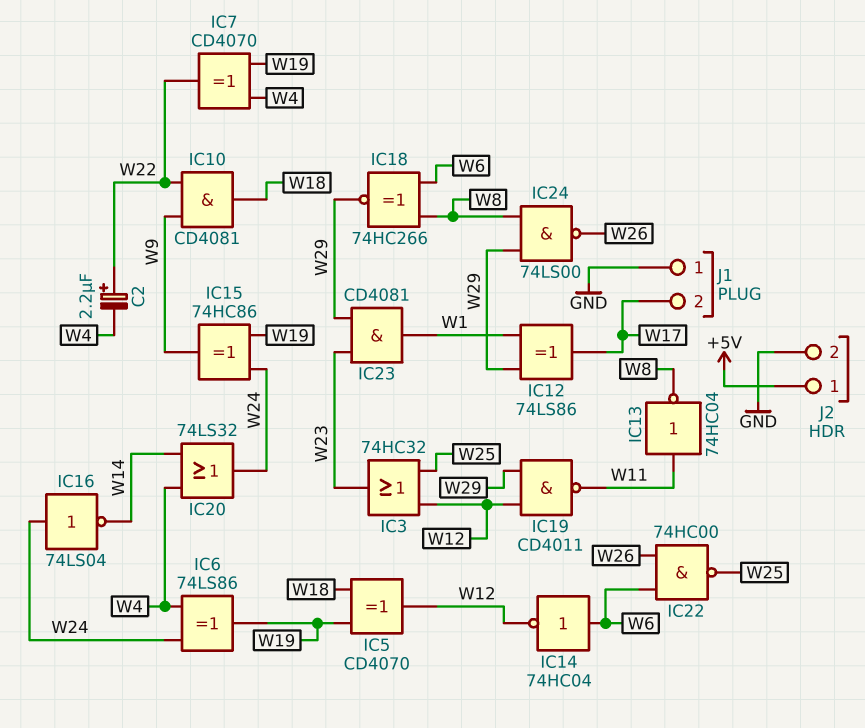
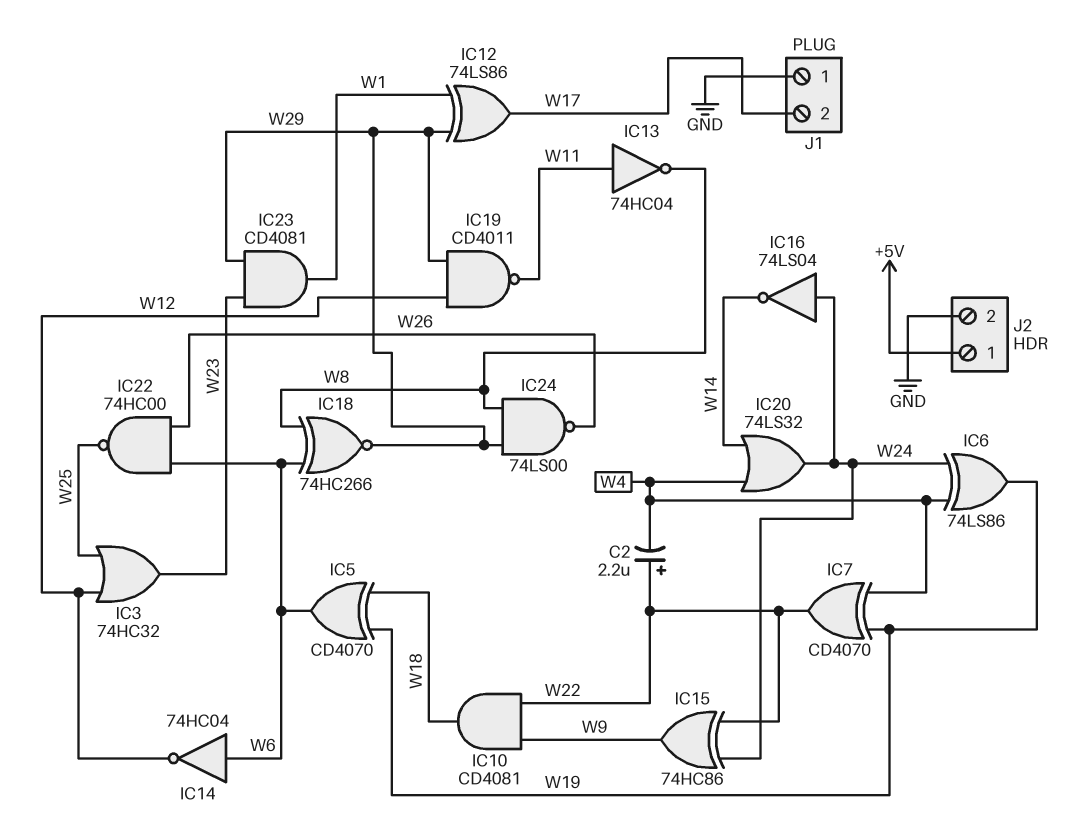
IC5: XOR CD4070 (in W18, in W19, out W12) -> XOR CD4070 (in W18, in W19, out W6)
IC15: XOR 74HC86 (in W19, in W24, out W9) -> XOR 74HC86 (in W22, in W24, out W9)

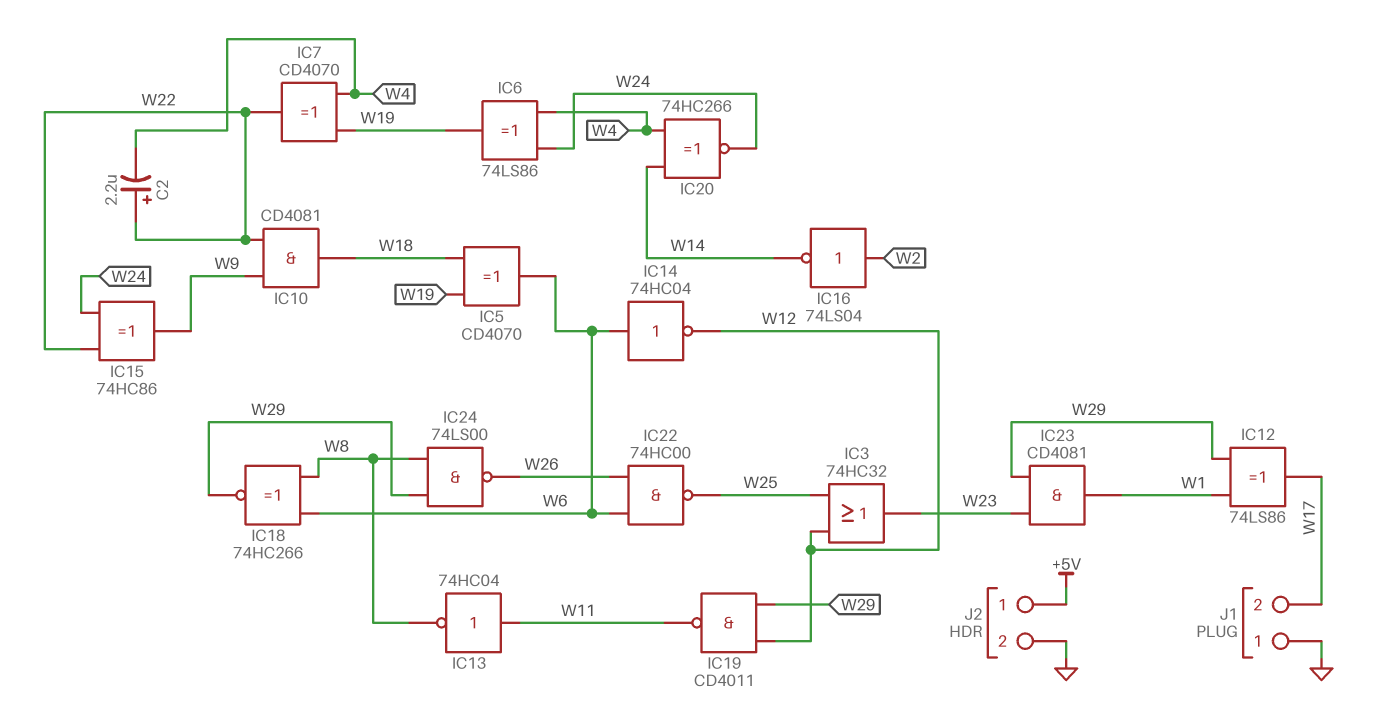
IC16: NOT 74LS04 (in W24, out W14) -> NOT 74LS04 (in W2, out W14)
IC20: OR 74LS32 (in W4, in W14, out W24) -> XNOR 74HC266 (in W4, in W14, out W24)

